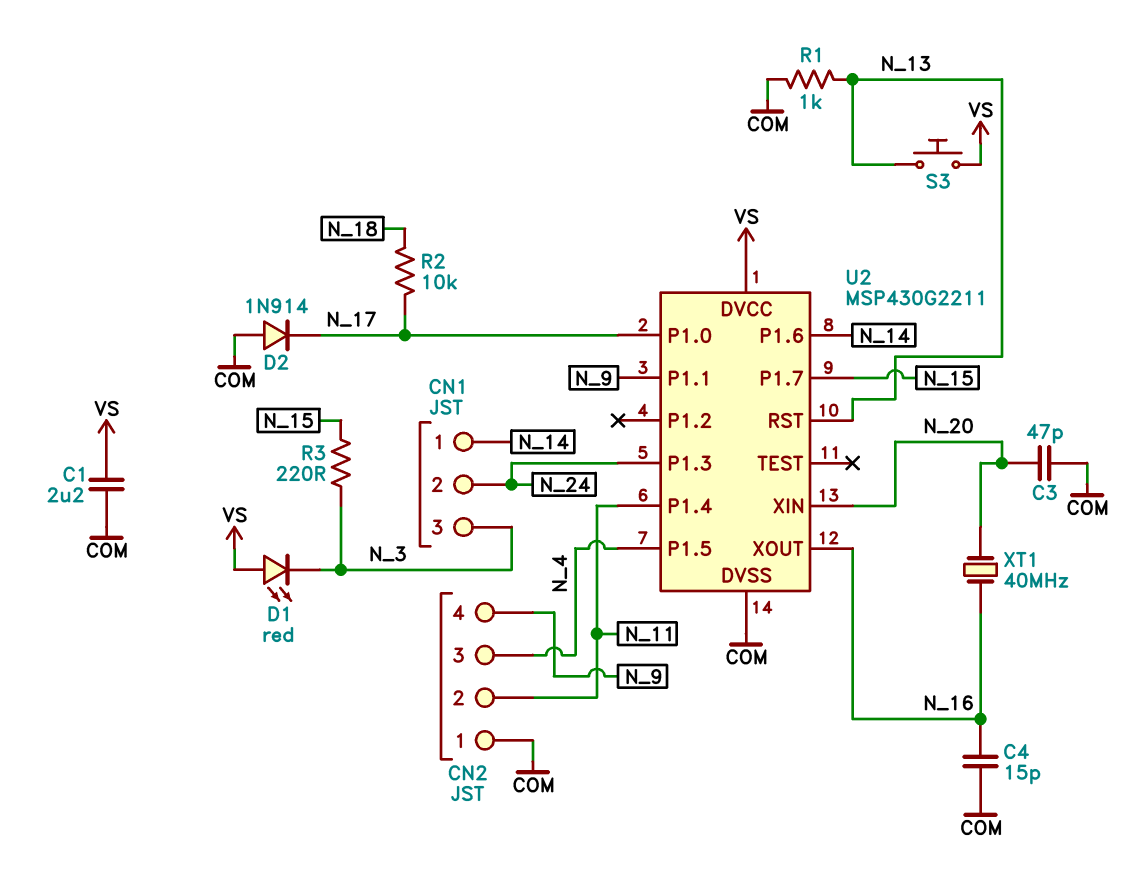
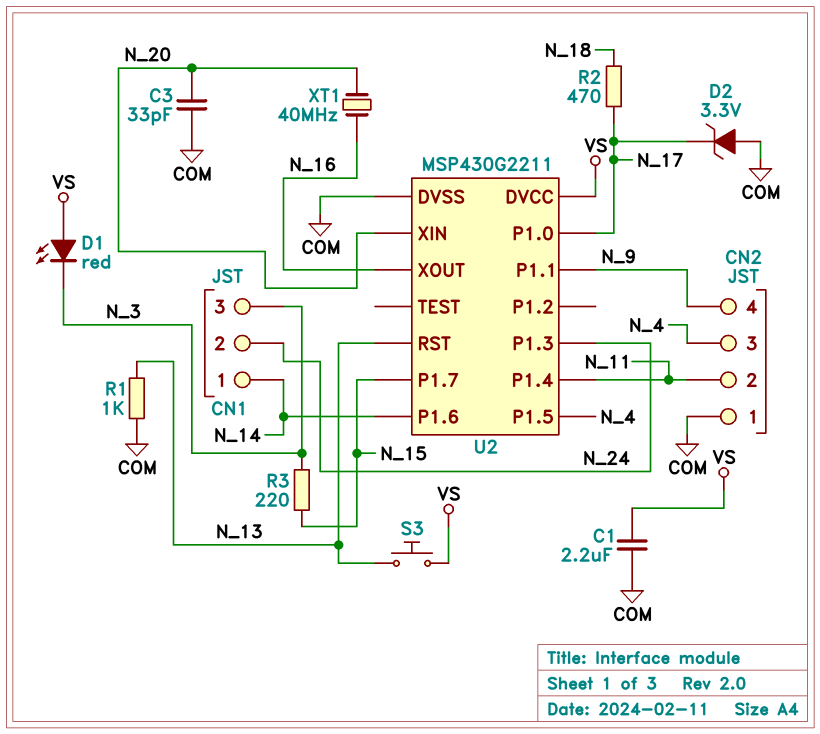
C3: 47pF (COM, N_20) -> 33pF (COM, N_20)
C4: 15pF (COM, N_16) -> none
D2: diode 1N914 (A COM, K N_17) -> zener 3.3V (A COM, K N_17)
R2: 10k (N_17, N_18) -> 470 (N_17, N_18)

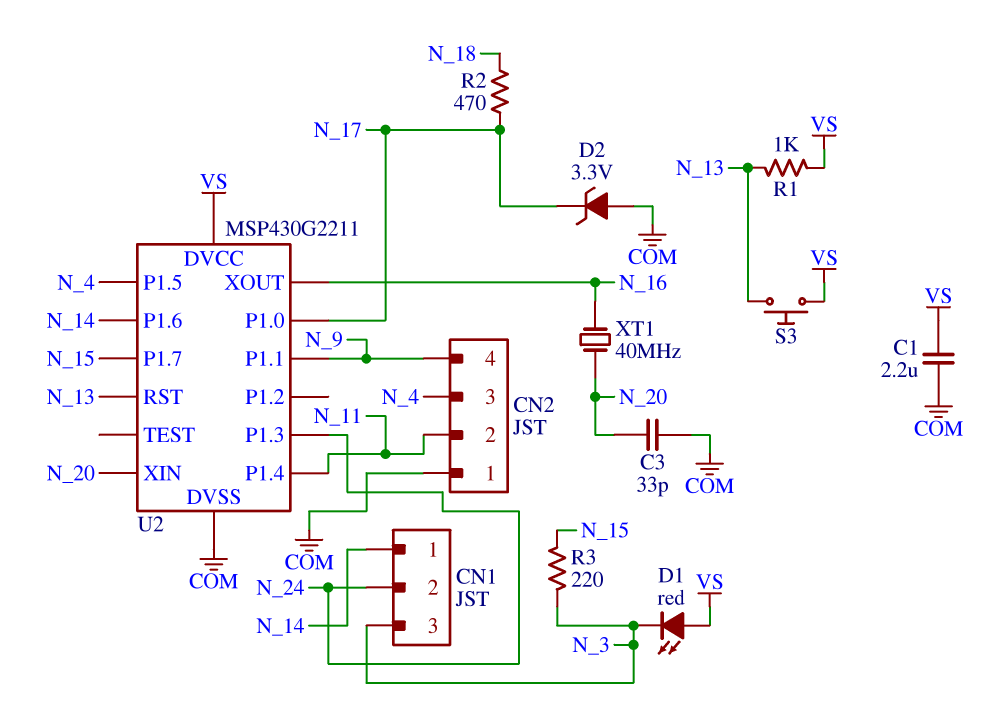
R1: 1k (COM, N_13) -> 1k (N_13, VS)

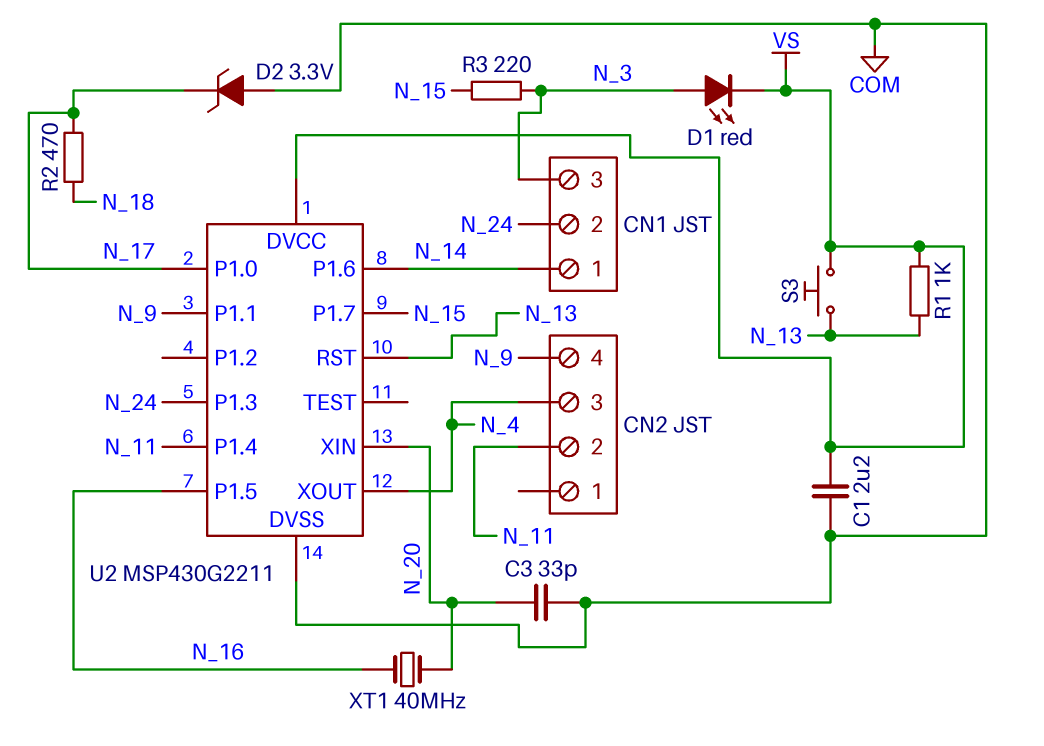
CN2 pin 1: COM -> none
D1: LED red (A VS, K N_3) -> LED red (A N_3, K VS)
U2 pin P1.5: N_4 -> N_16
U2 pin XOUT: N_16 -> N_4

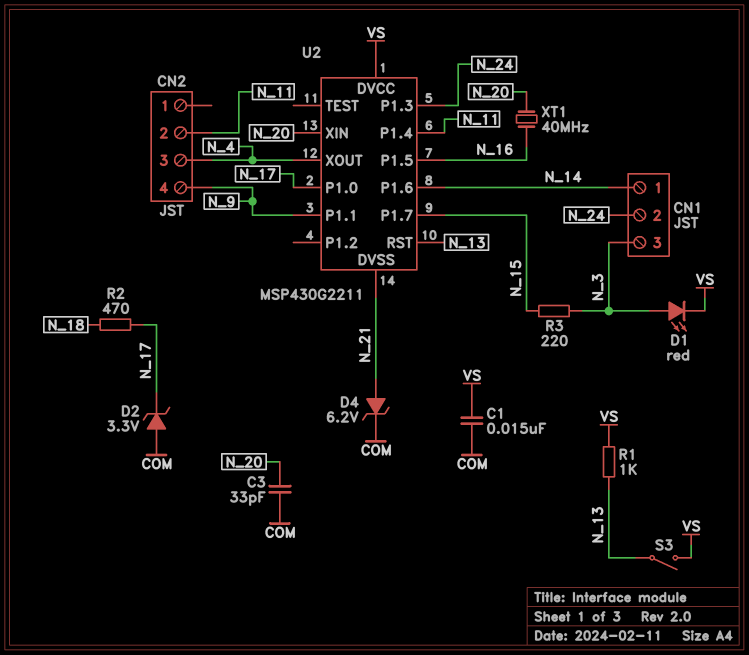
C1: 2.2uF (COM, VS) -> 15nF (COM, VS)
D4: none -> zener 6.2V (A N_21, K COM)
S3: button (N_13, VS) -> switch (N_13, VS)
U2 pin DVSS: COM -> N_21

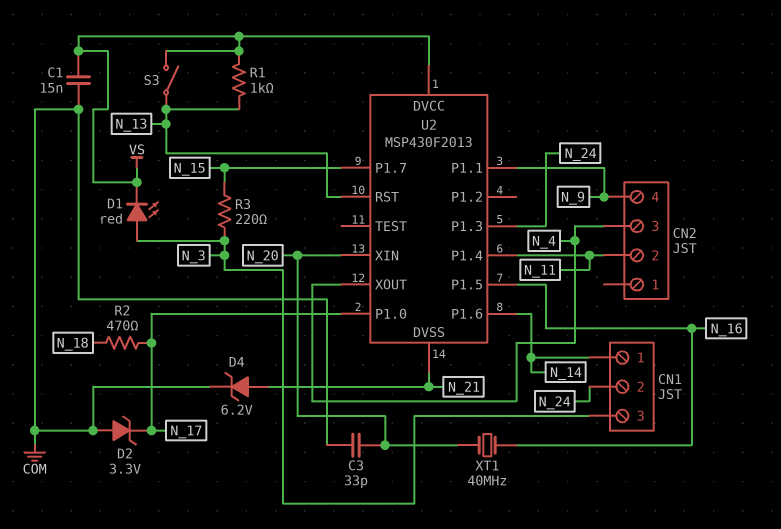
U2: MSP430G2211 -> MSP430F2013

